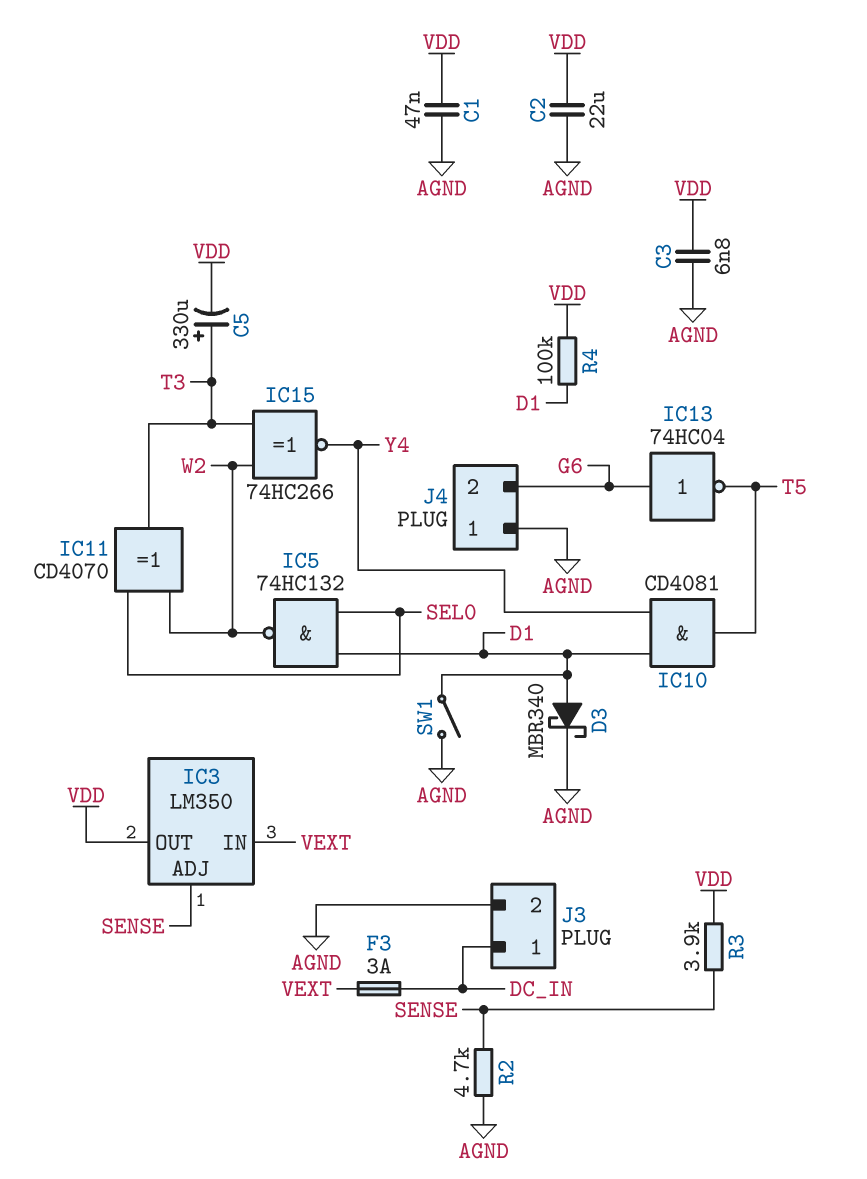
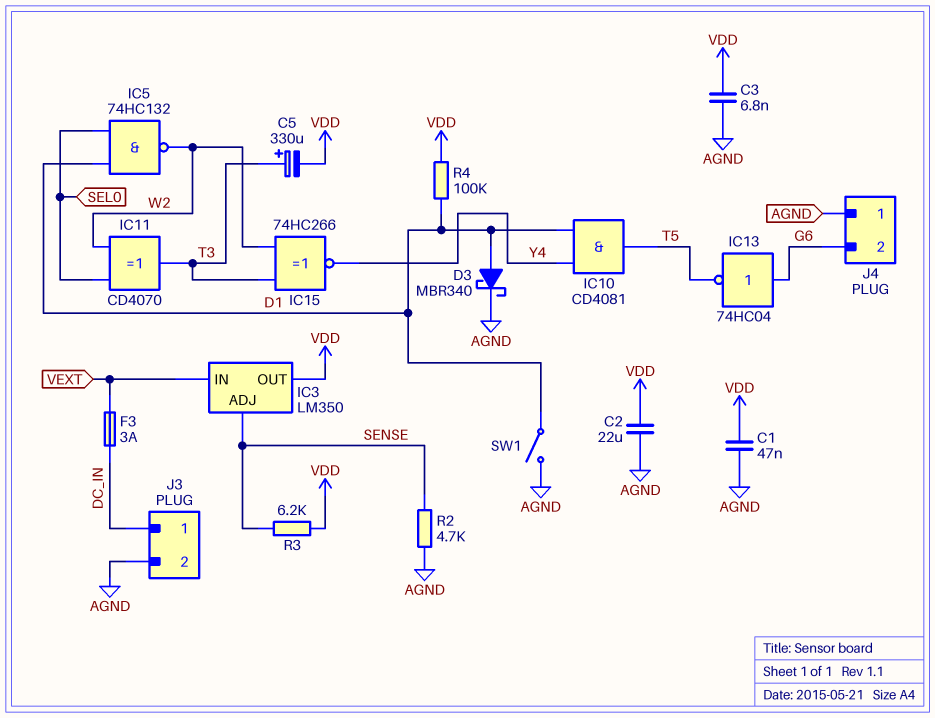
R3: 3.9k (SENSE, VDD) -> 6.2k (SENSE, VDD)

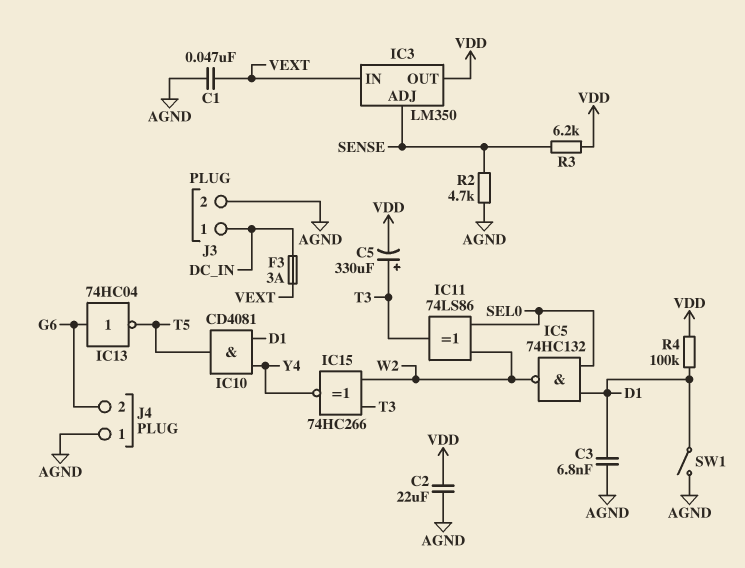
C1: 47nF (AGND, VDD) -> 47nF (AGND, VEXT)
C3: 6.8nF (AGND, VDD) -> 6.8nF (AGND, D1)
D3: schottky MBR340 (A D1, K AGND) -> none
IC11: XOR CD4070 (in SEL0, in W2, out T3) -> XOR 74LS86 (in SEL0, in W2, out T3)

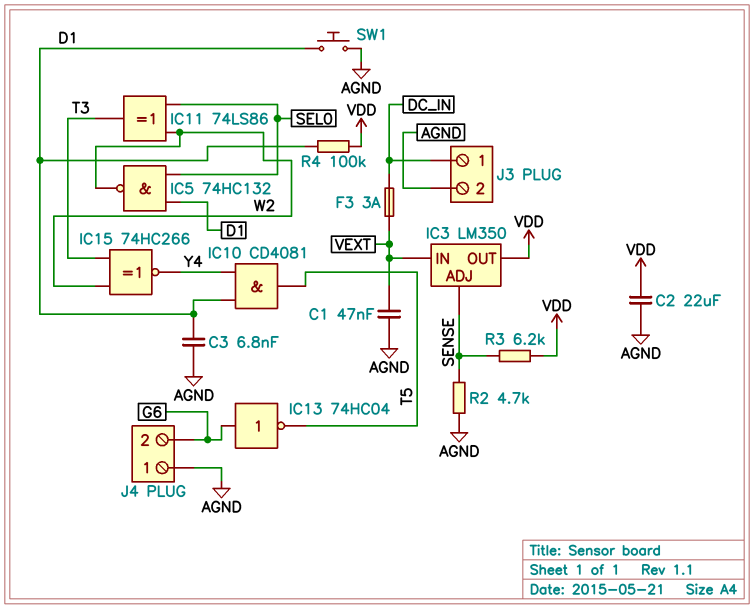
C5: 330uF (plus T3, minus VDD) -> none
SW1: switch (AGND, D1) -> button (AGND, D1)

